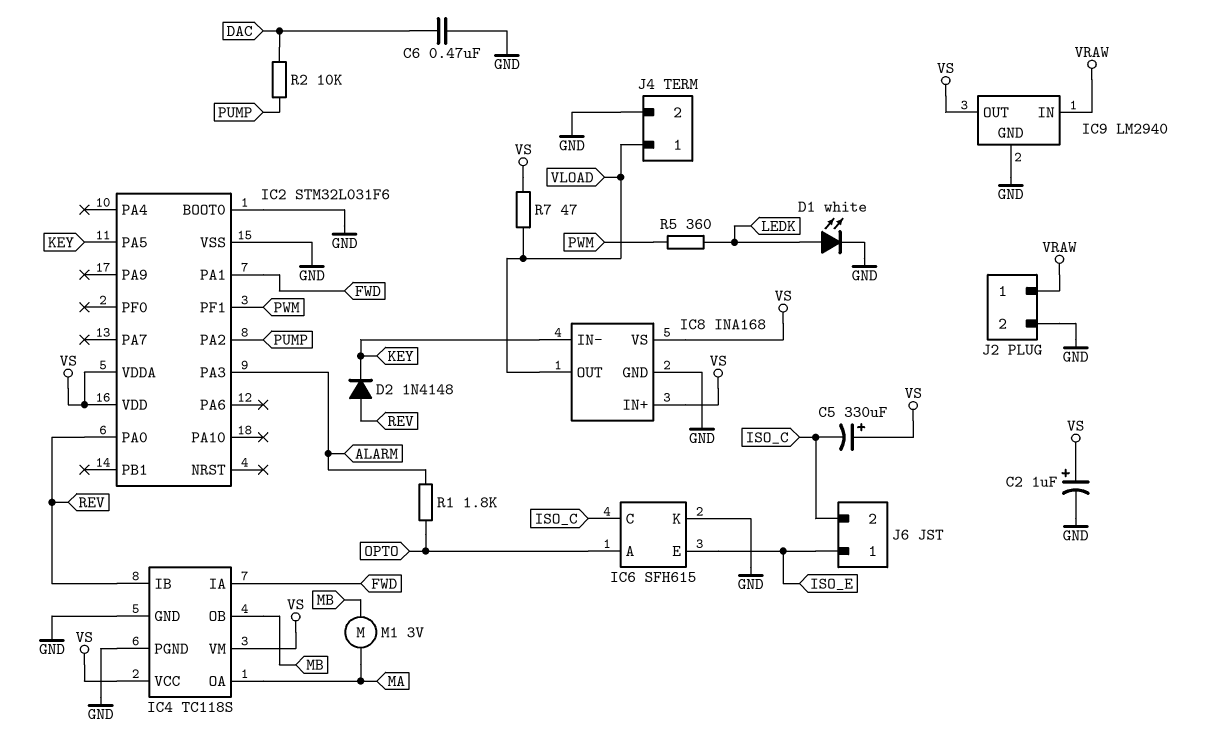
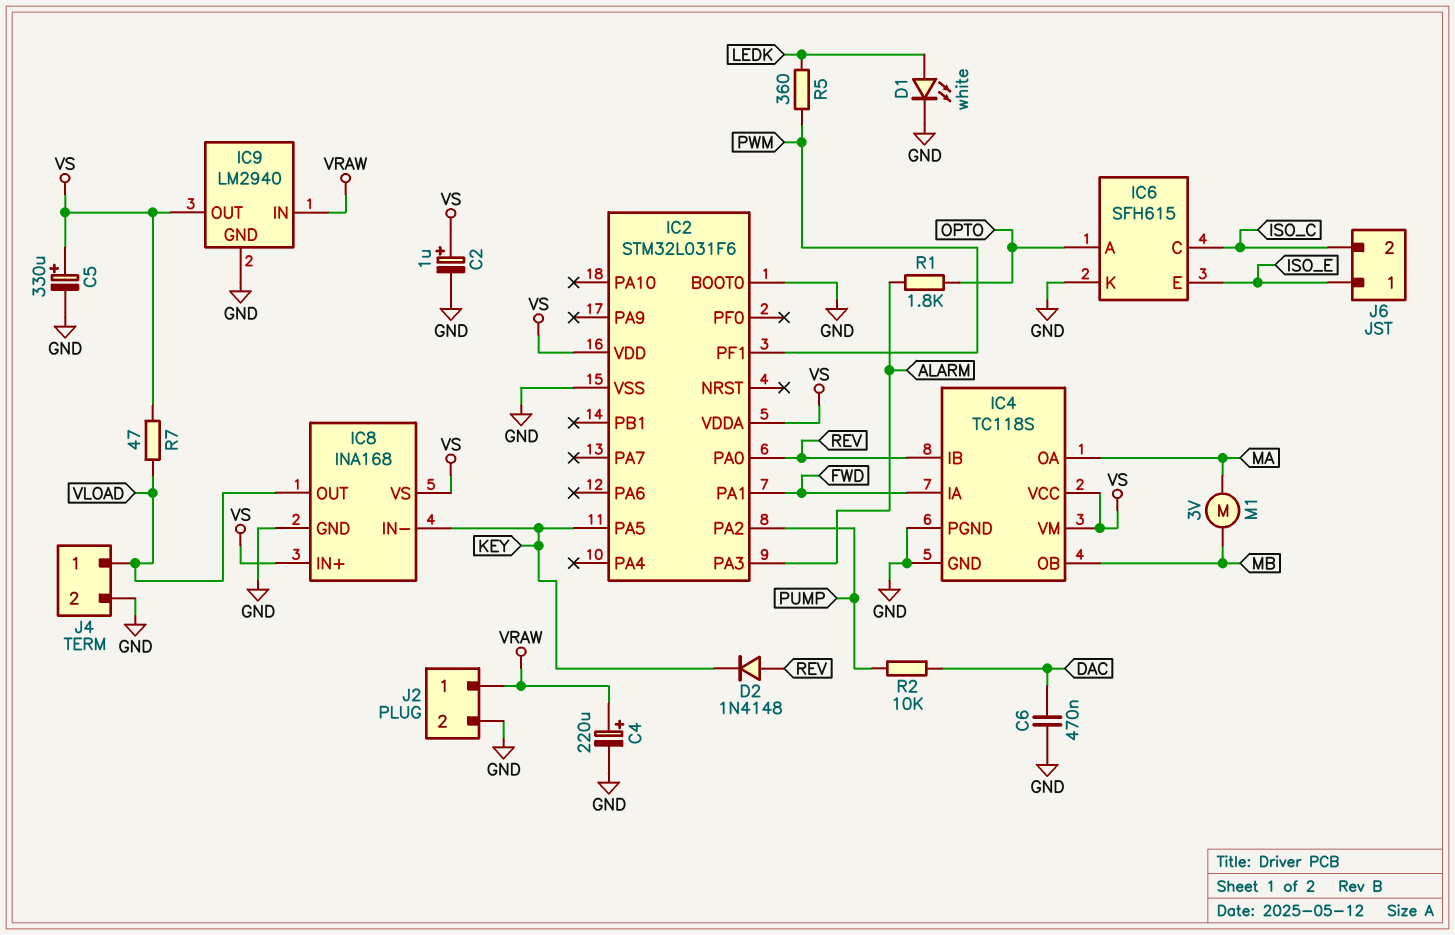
C4: none -> 220uF (plus VRAW, minus GND)
C5: 330uF (plus VS, minus ISO_C) -> 330uF (plus VS, minus GND)

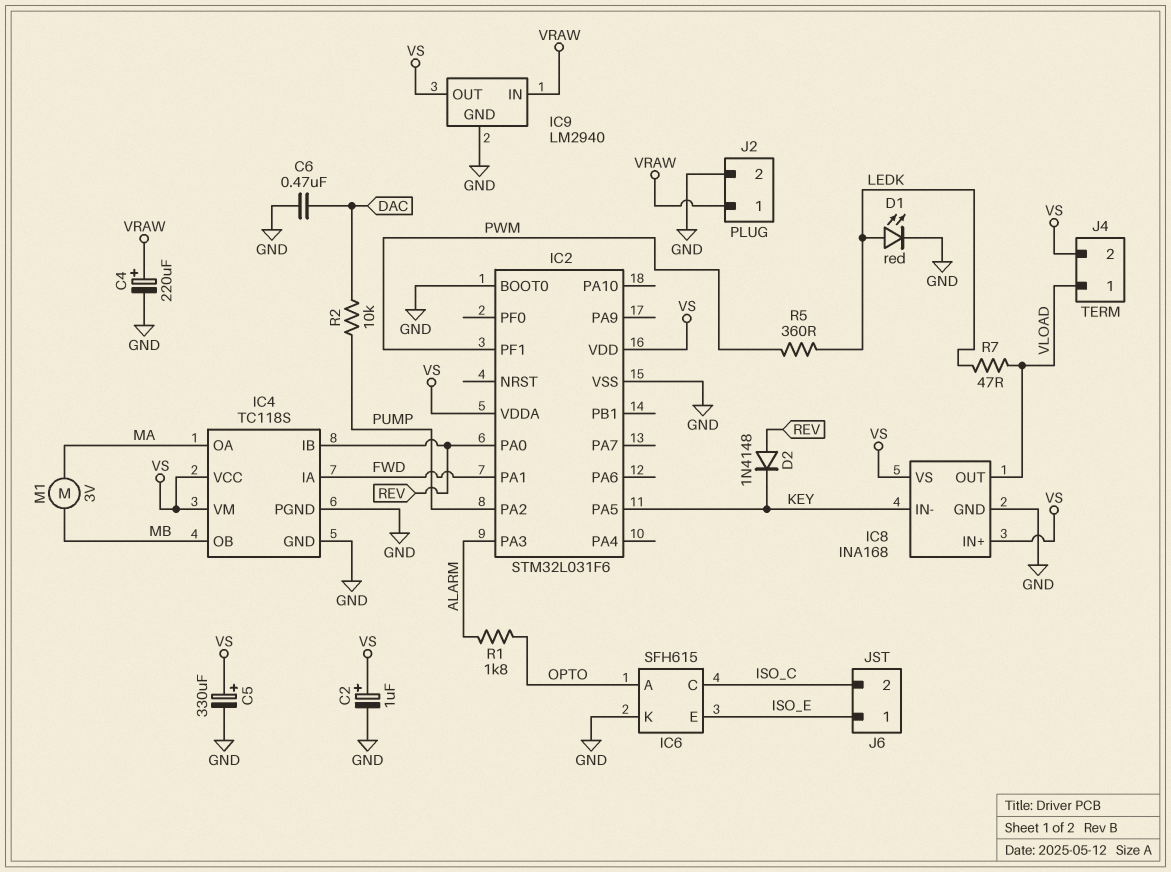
D1: LED white (A LEDK, K GND) -> LED red (A LEDK, K GND)
J4 pin 2: GND -> VS
R7: 47 (VLOAD, VS) -> 47 (LEDK, VLOAD)

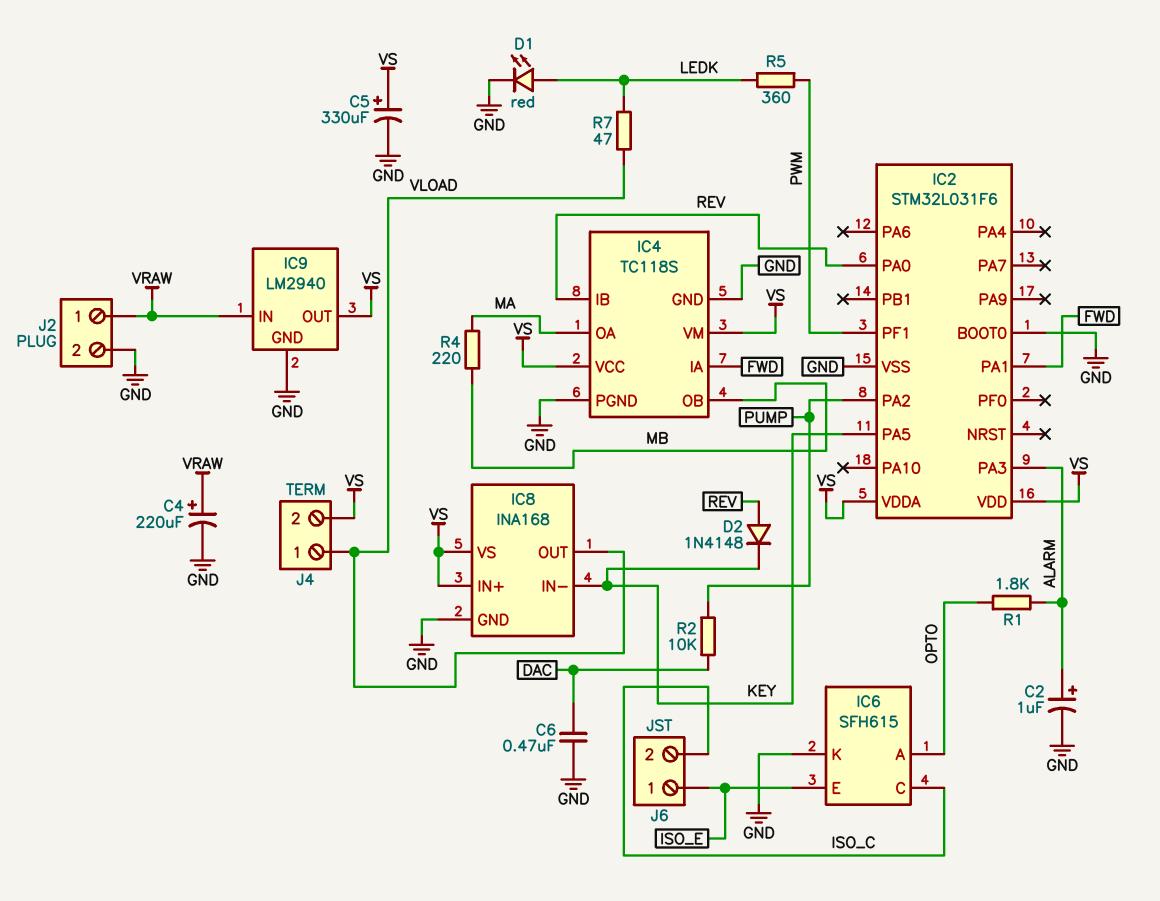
C2: 1uF (plus VS, minus GND) -> 1uF (plus ALARM, minus GND)
M1: motor 3V (MA, MB) -> none
R4: none -> 220 (MA, MB)

